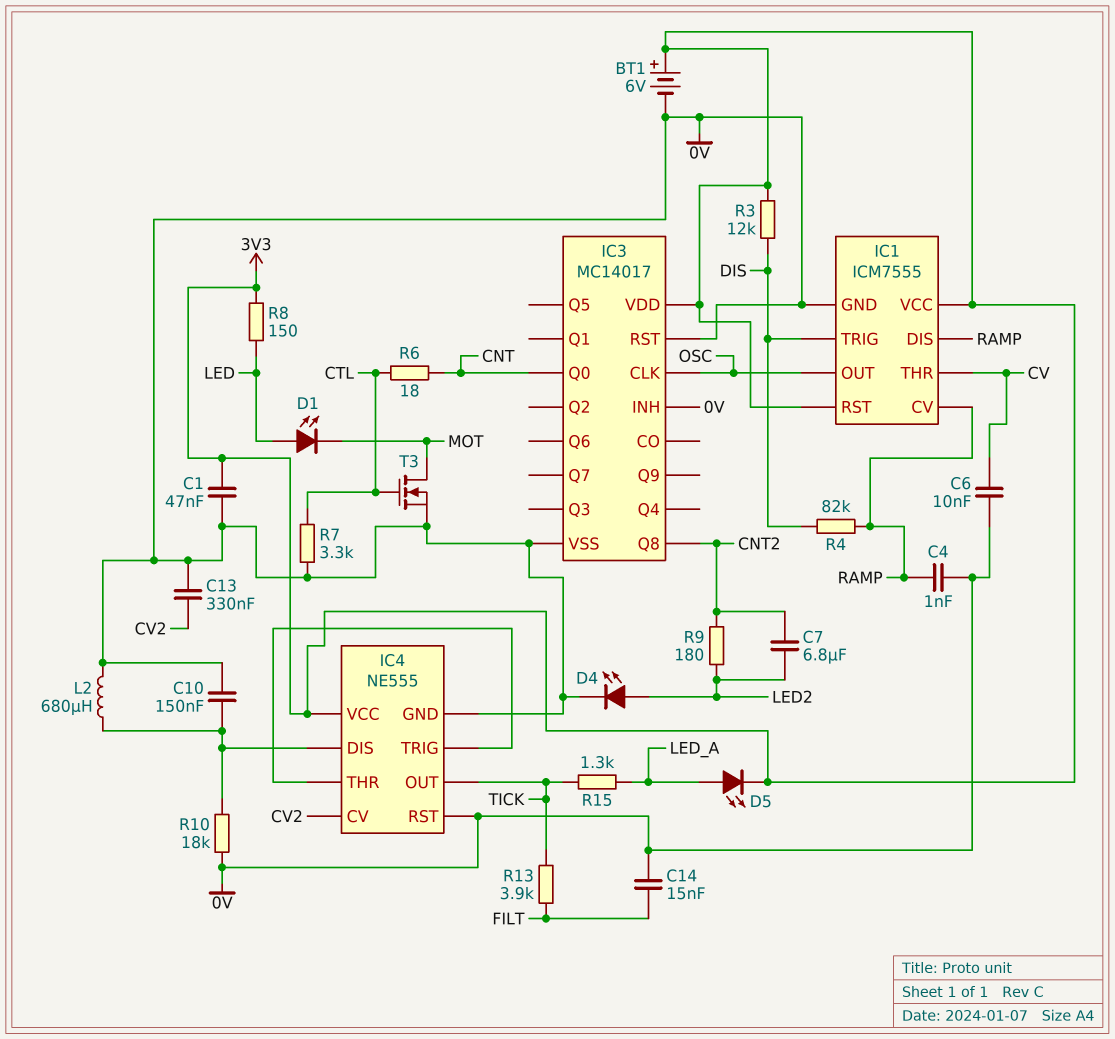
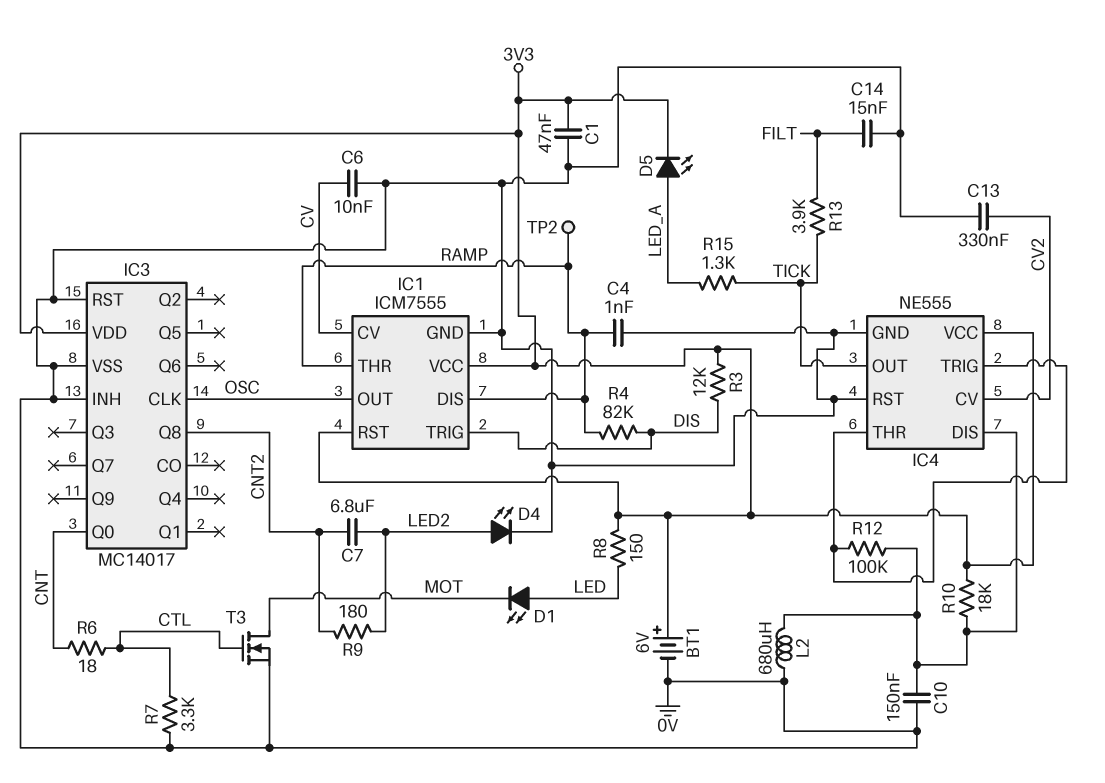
IC1 pin CV: RAMP -> CV
IC1 pin THR: CV -> RAMP
R10: 18k (0V, IC4/DIS) -> 18k (3V3, IC4/DIS)
R12: none -> 100k (IC4/DIS, IC4/THR)
TP2: none -> test point (RAMP)

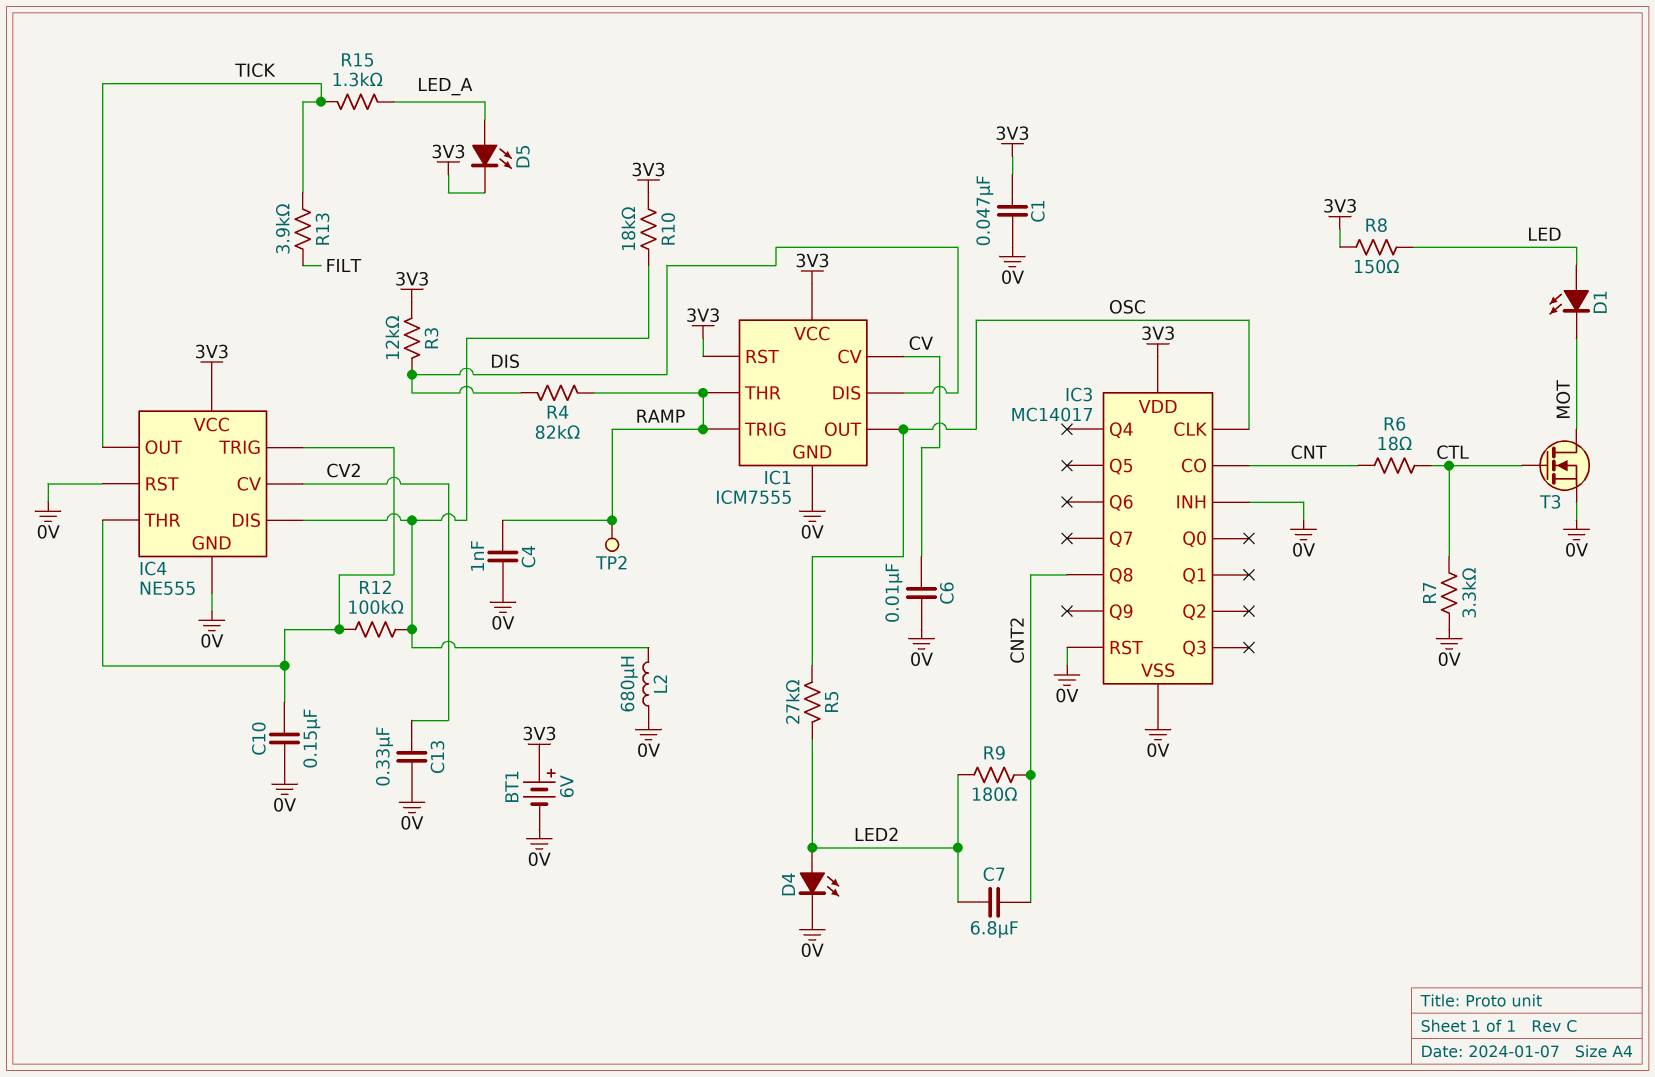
C10: 150nF (0V, IC4/DIS) -> 150nF (0V, IC4/THR)
C14: 15nF (0V, FILT) -> none
IC1 pin DIS: RAMP -> DIS
IC1 pin TRIG: DIS -> RAMP
IC3 pin CO: none -> CNT
IC3 pin Q0: CNT -> none
R5: none -> 27k (LED2, OSC)

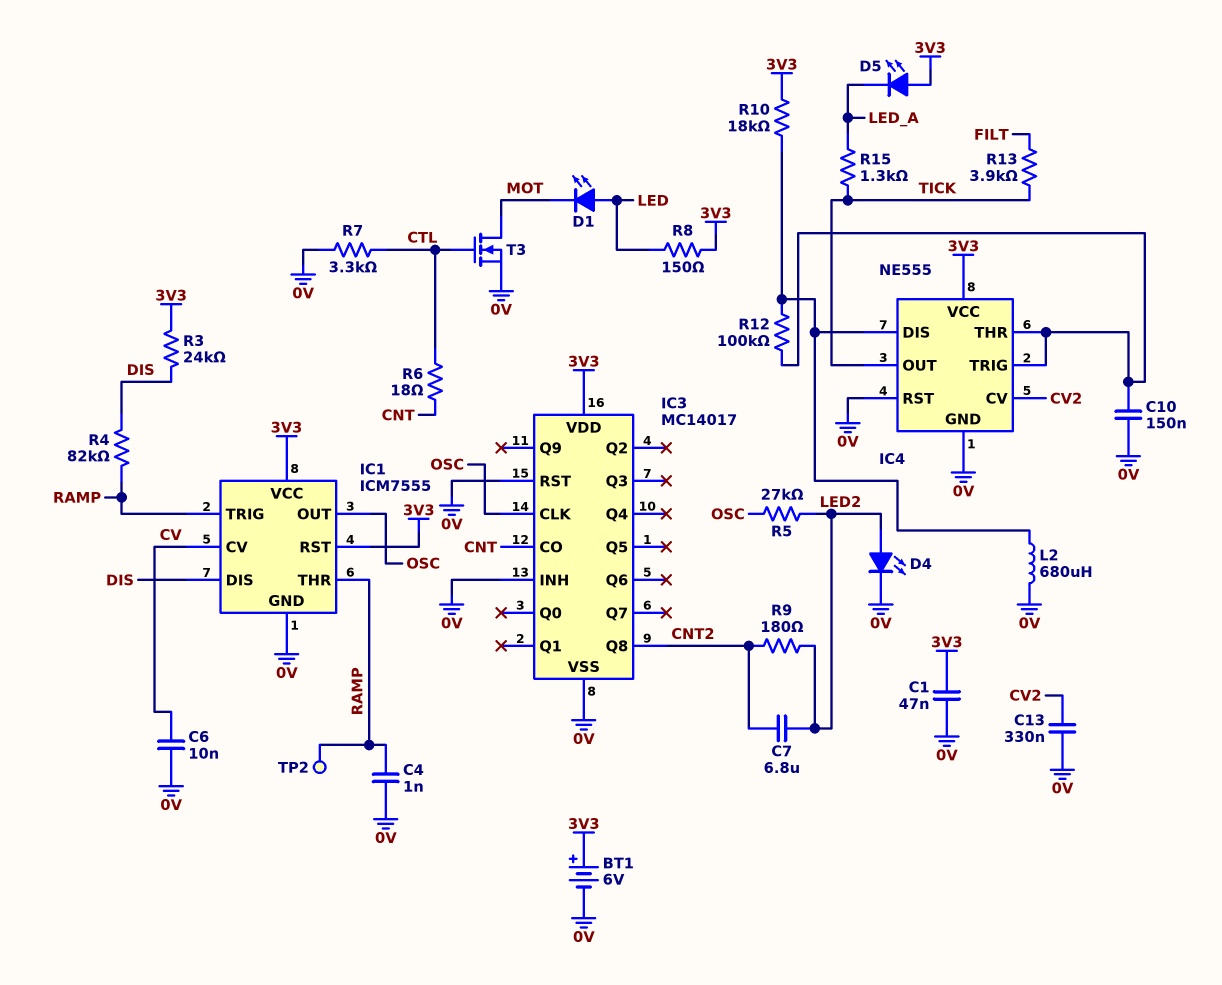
D5: LED (A LED_A, K 3V3) -> LED (A 3V3, K LED_A)
R3: 12k (3V3, DIS) -> 24k (3V3, DIS)

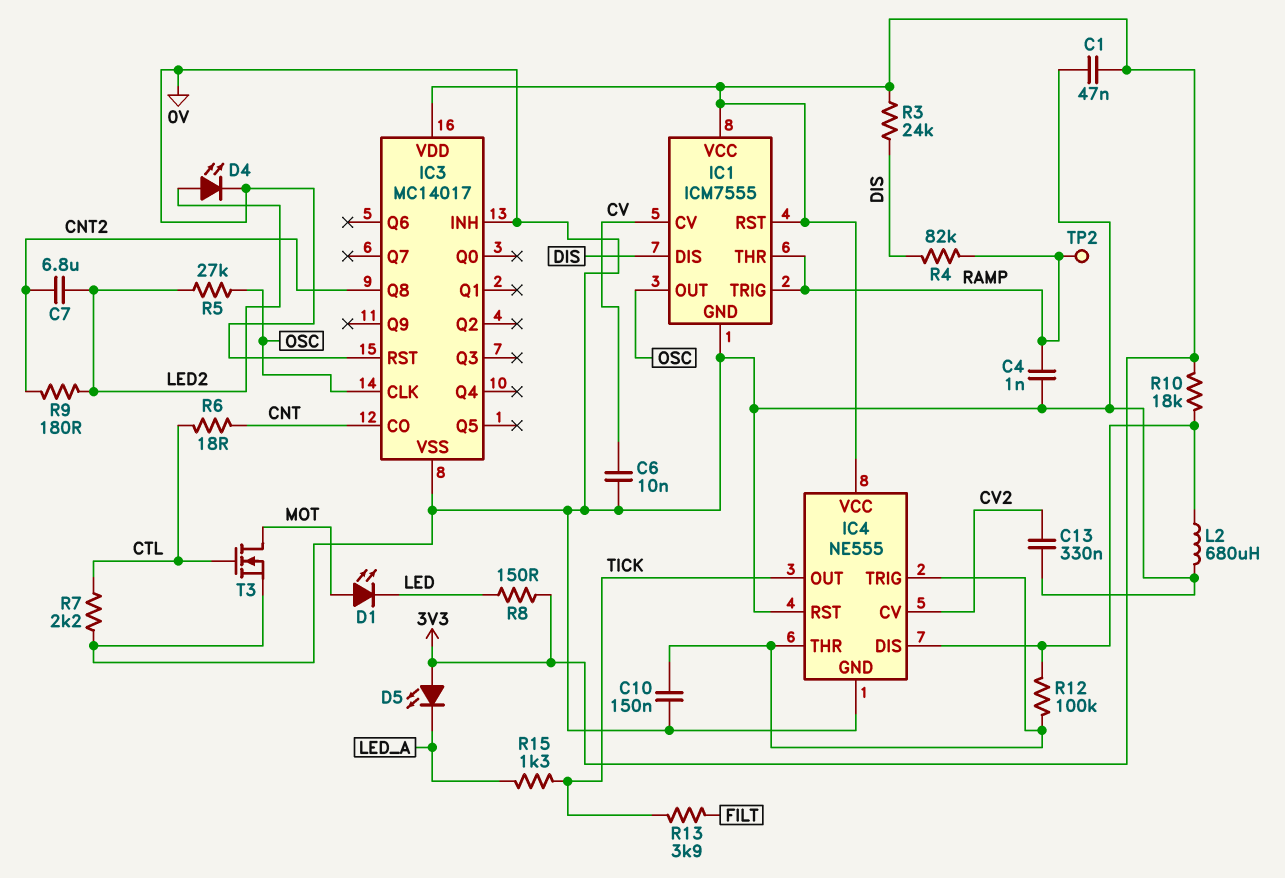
BT1: 6V (plus 3V3, minus 0V) -> none
D1: LED (A LED, K MOT) -> LED (A MOT, K LED)
R7: 3.3k (0V, CTL) -> 2.2k (0V, CTL)

